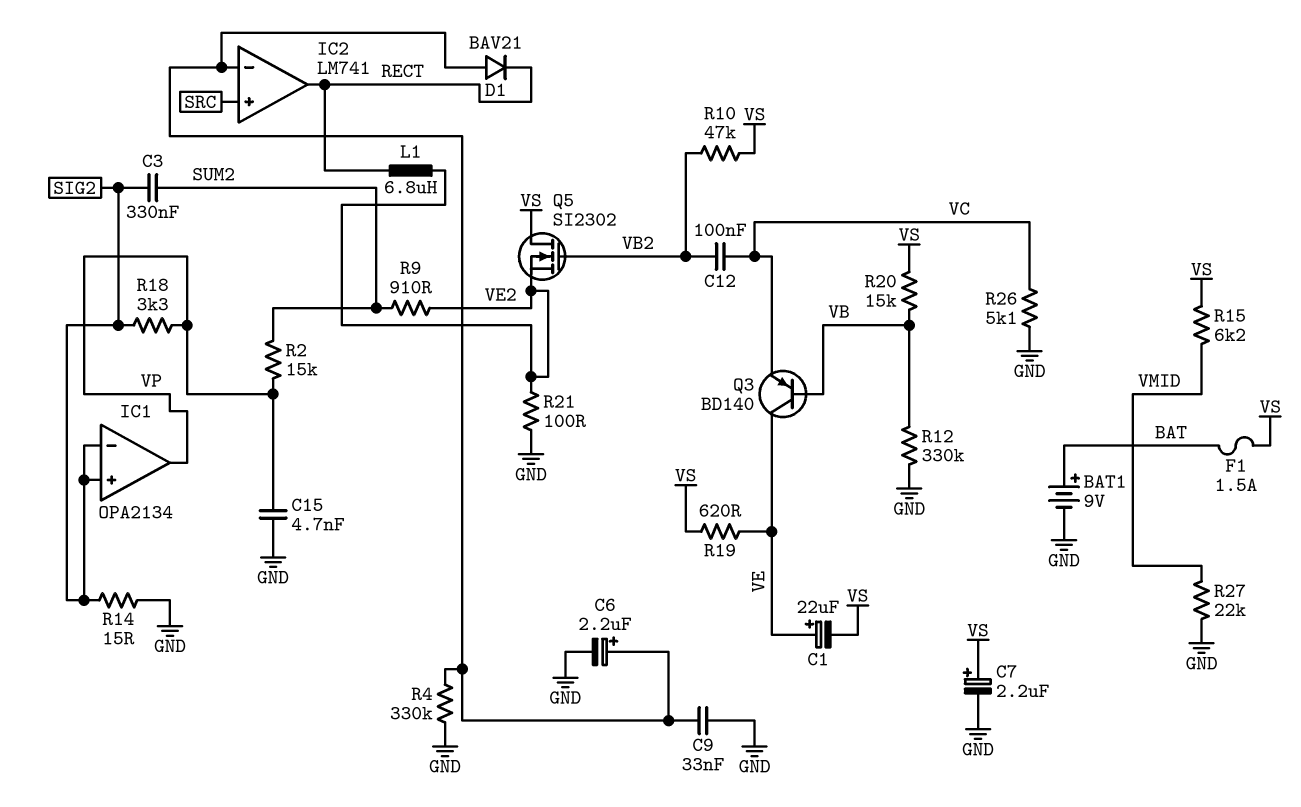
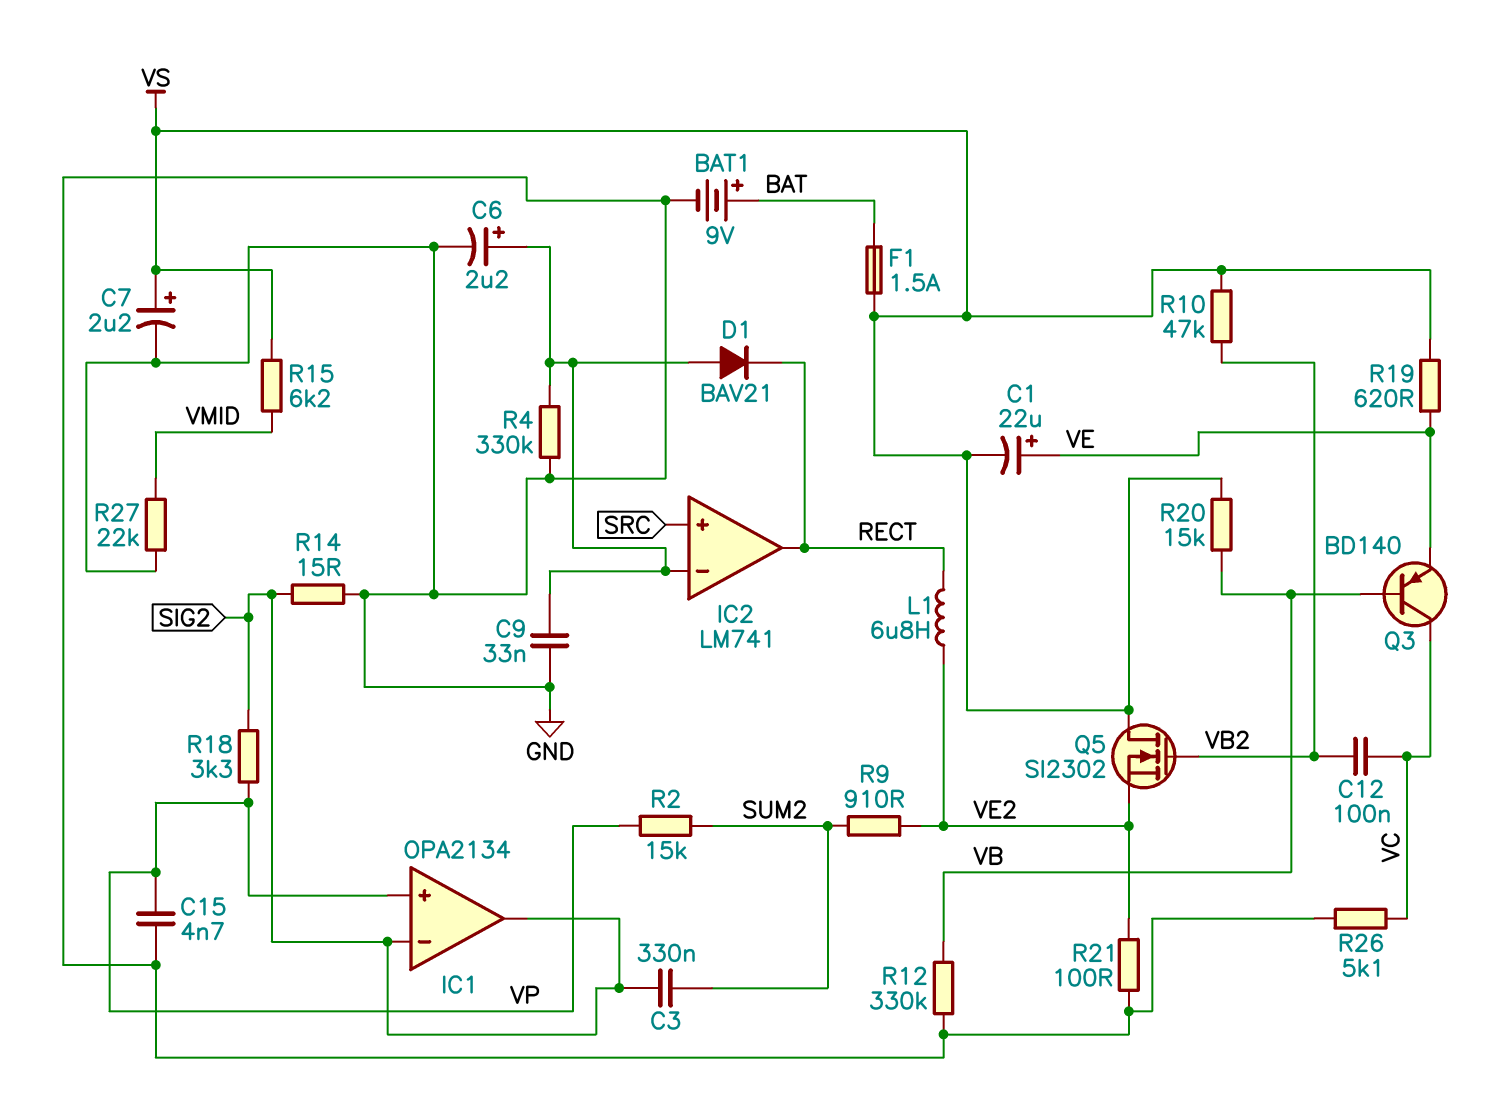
IC1 pin in+: SIG2 -> VP
IC1 pin out: VP -> SIG2
Q3: PNP BD140 (B VB, C VE, E VC) -> PNP BD140 (B VB, C VC, E VE)

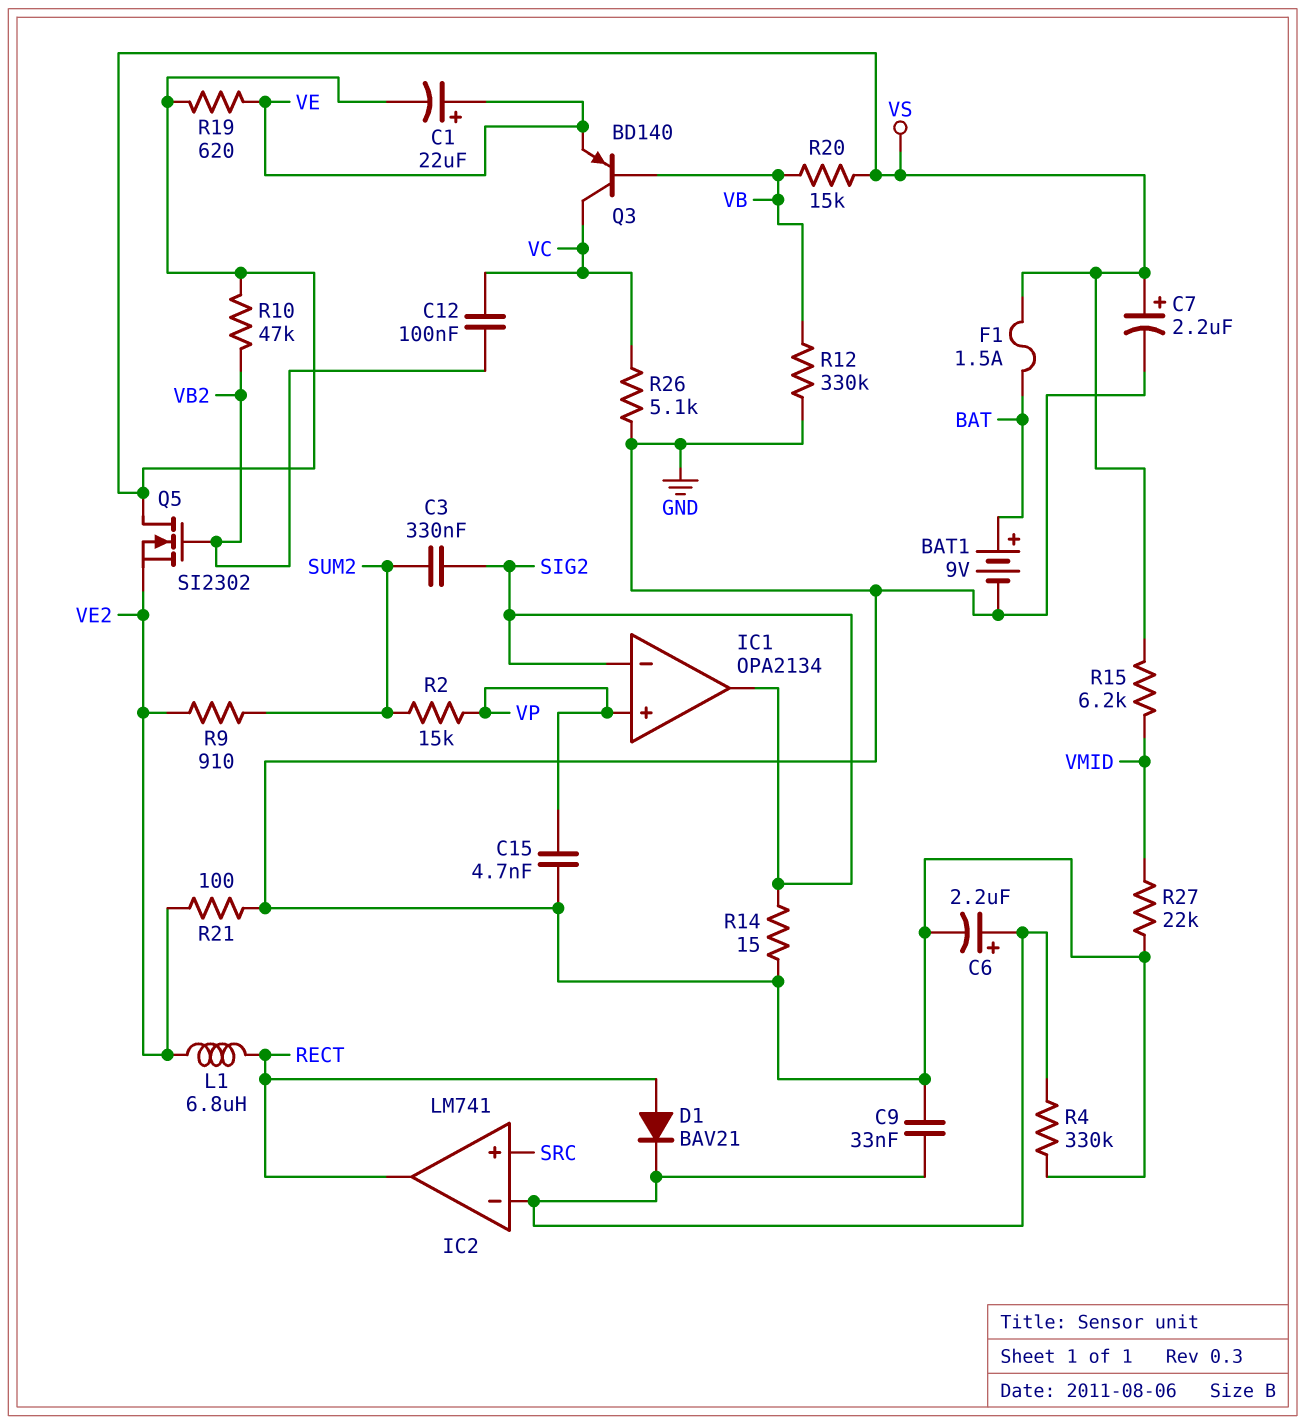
D1: diode BAV21 (A IC2/in-, K RECT) -> diode BAV21 (A RECT, K IC2/in-)
R18: 3.3k (SIG2, VP) -> none

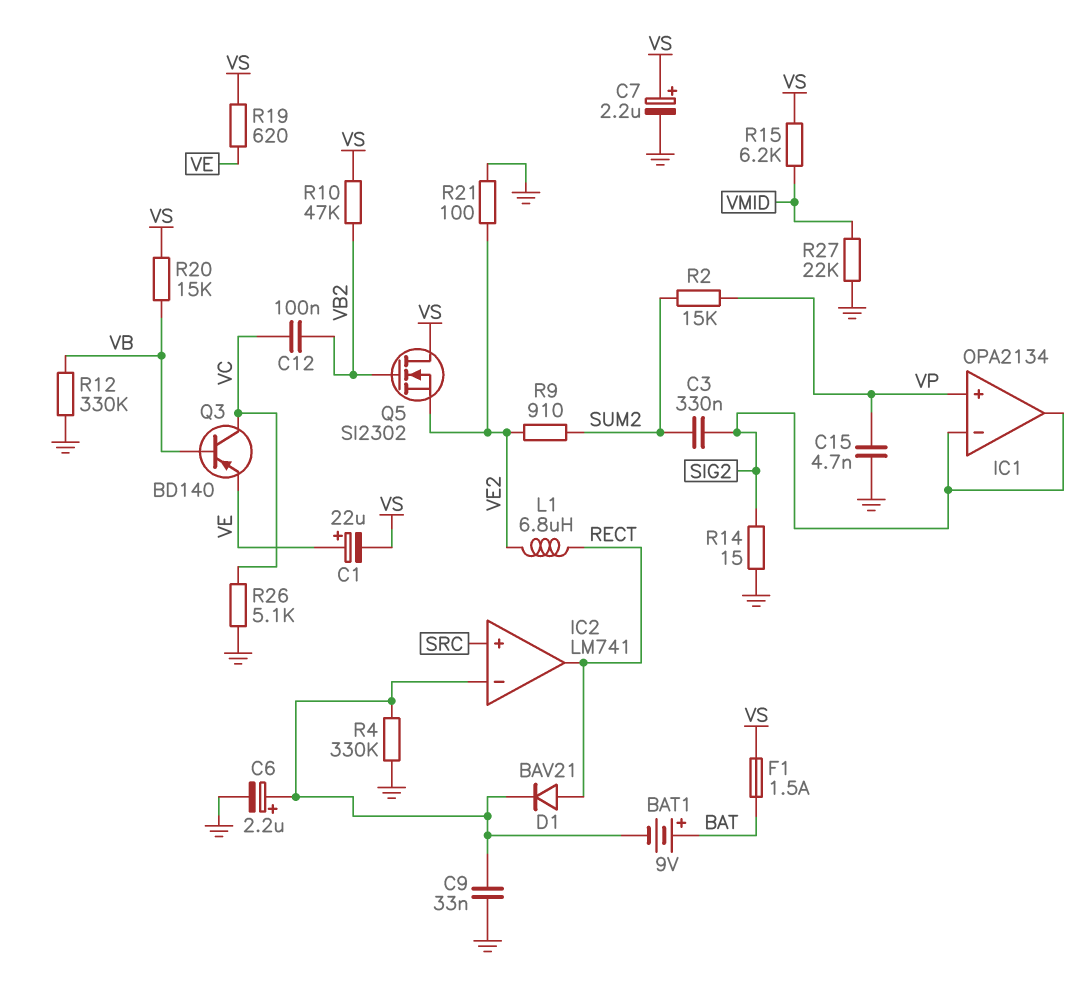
BAT1: 9V (plus BAT, minus GND) -> 9V (plus BAT, minus IC2/in-)

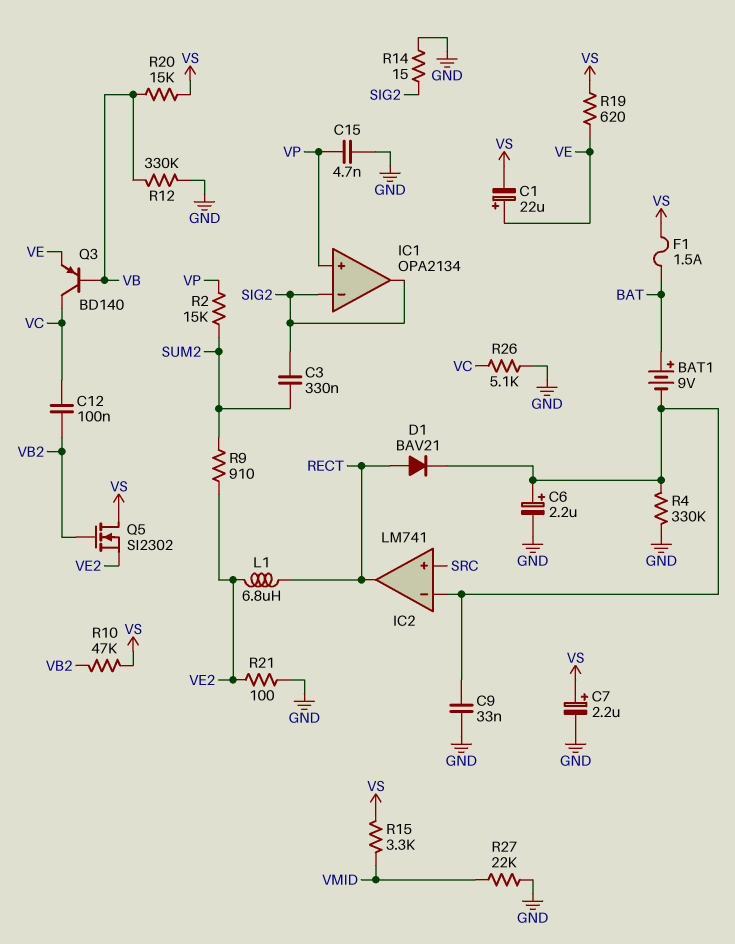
R15: 6.2k (VMID, VS) -> 3.3k (VMID, VS)

